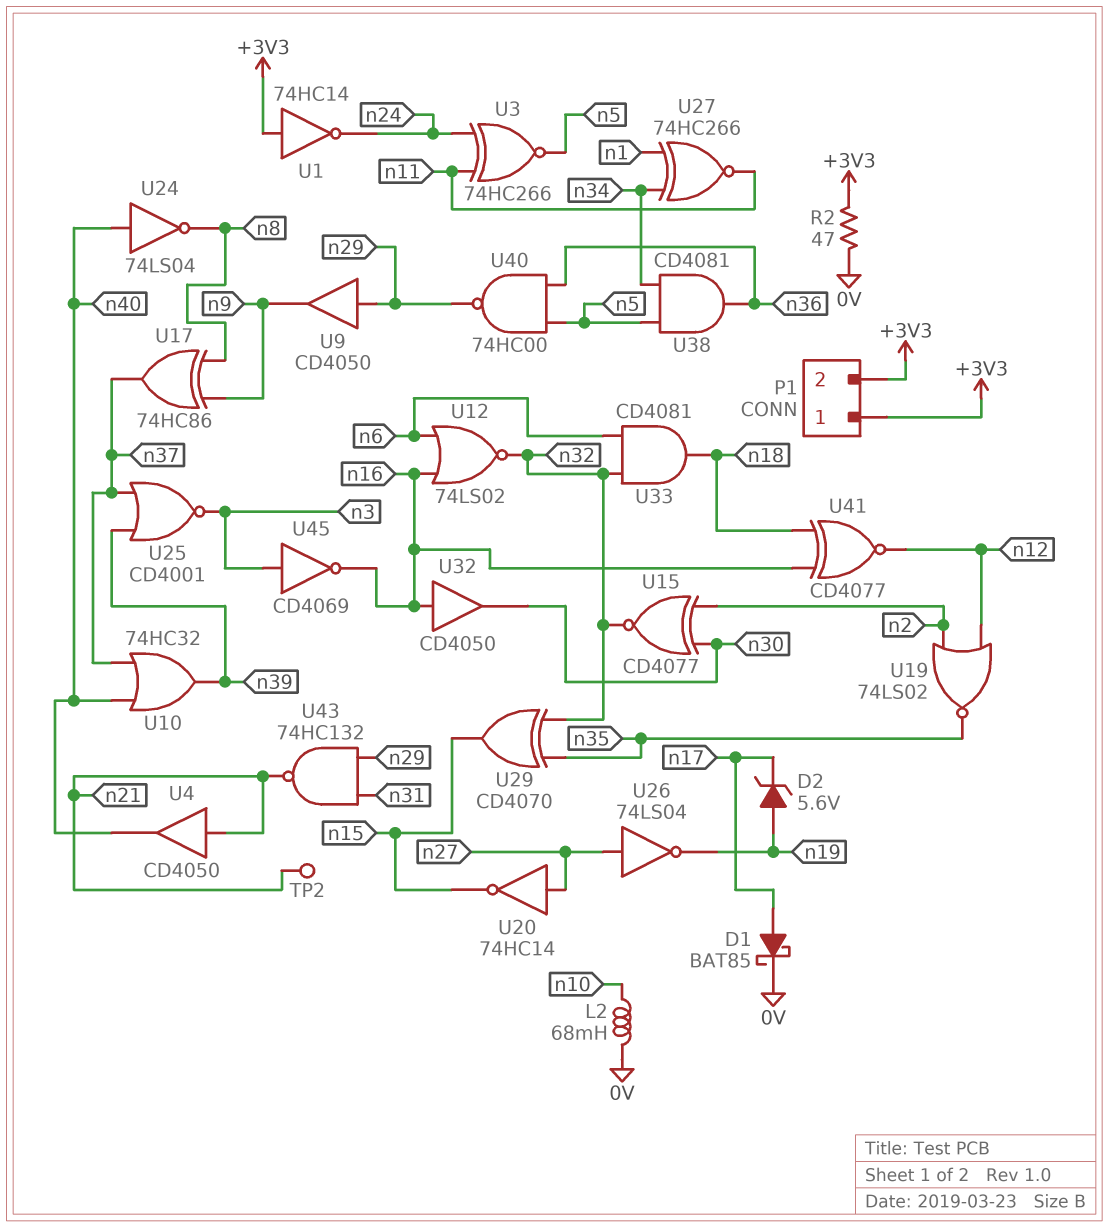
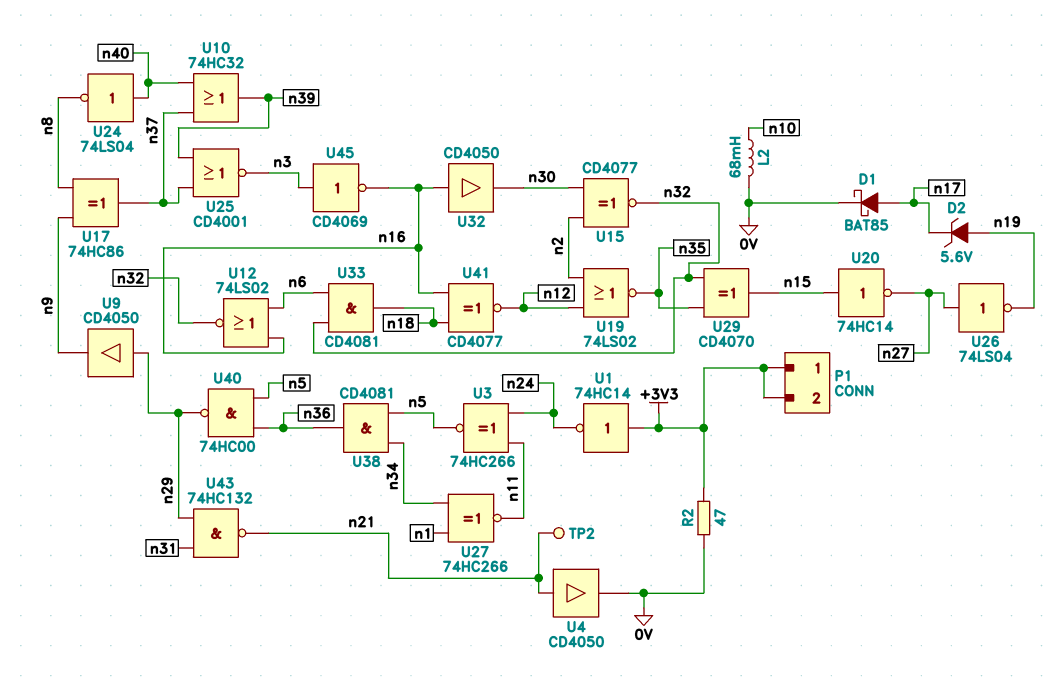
U4: buffer CD4050 (in n21, out n40) -> buffer CD4050 (in n21, out 0V)
U20: NOT 74HC14 (in n27, out n15) -> NOT 74HC14 (in n15, out n27)

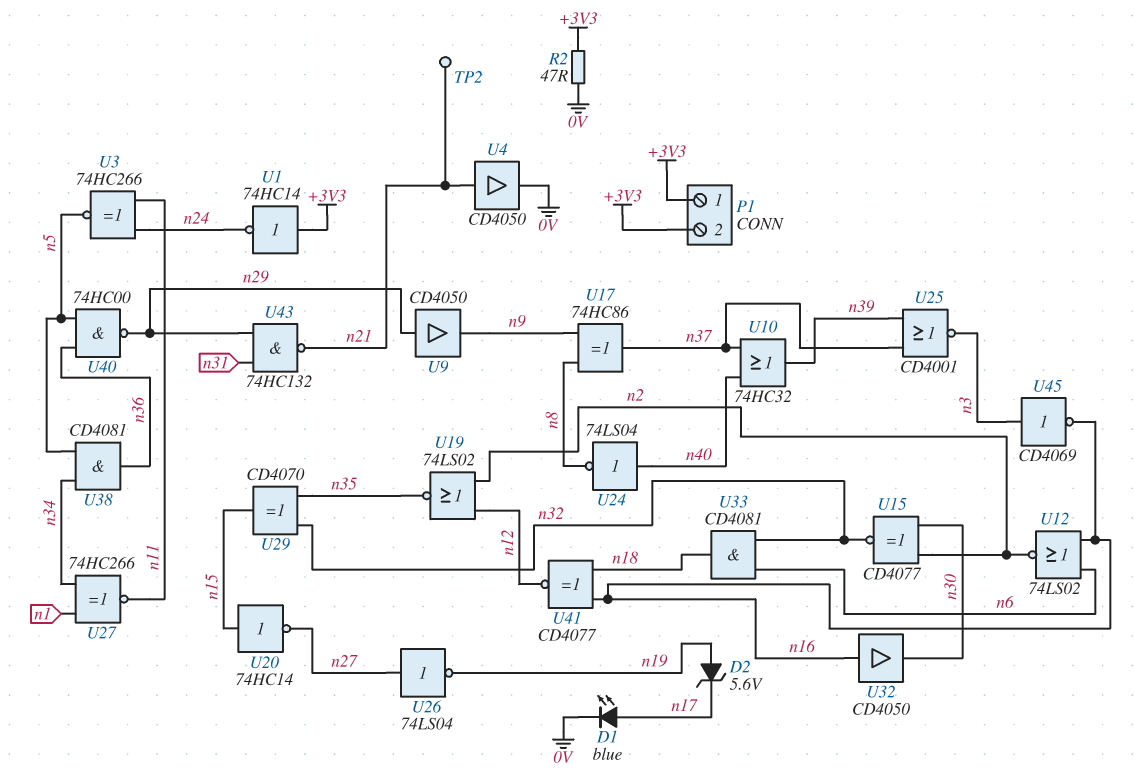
D1: schottky BAT85 (A n17, K 0V) -> LED blue (A n17, K 0V)
L2: 68mH (0V, n10) -> none
U12: NOR 74LS02 (in n6, in n16, out n32) -> NOR 74LS02 (in n6, in n16, out n2)

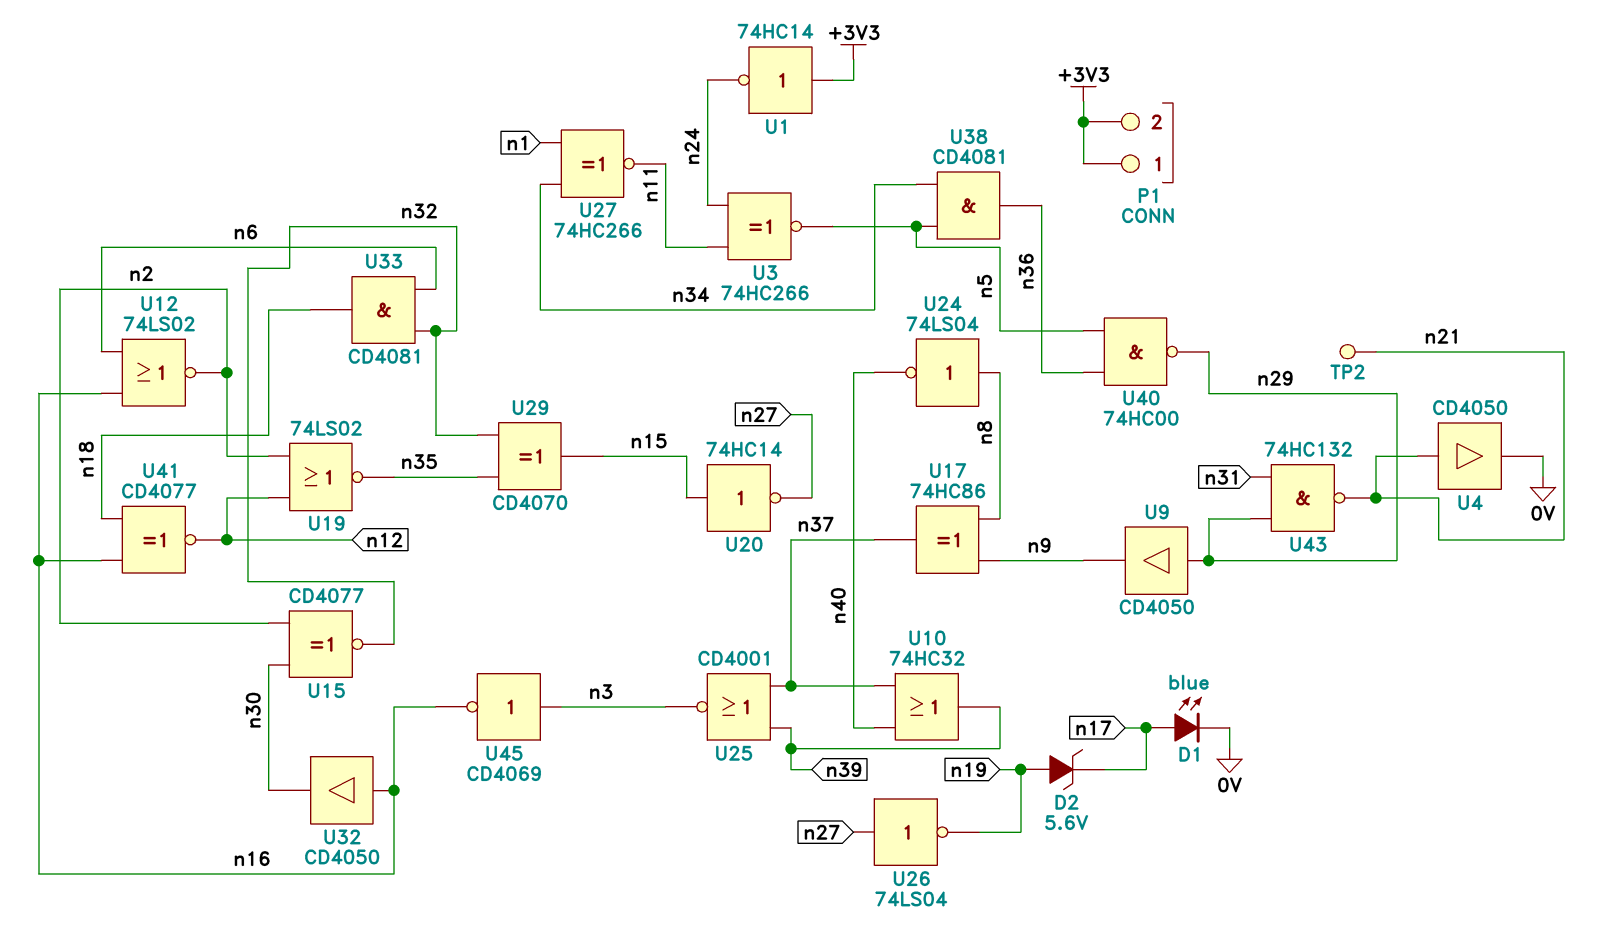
R2: 47 (+3V3, 0V) -> none
U24: NOT 74LS04 (in n40, out n8) -> NOT 74LS04 (in n8, out n40)

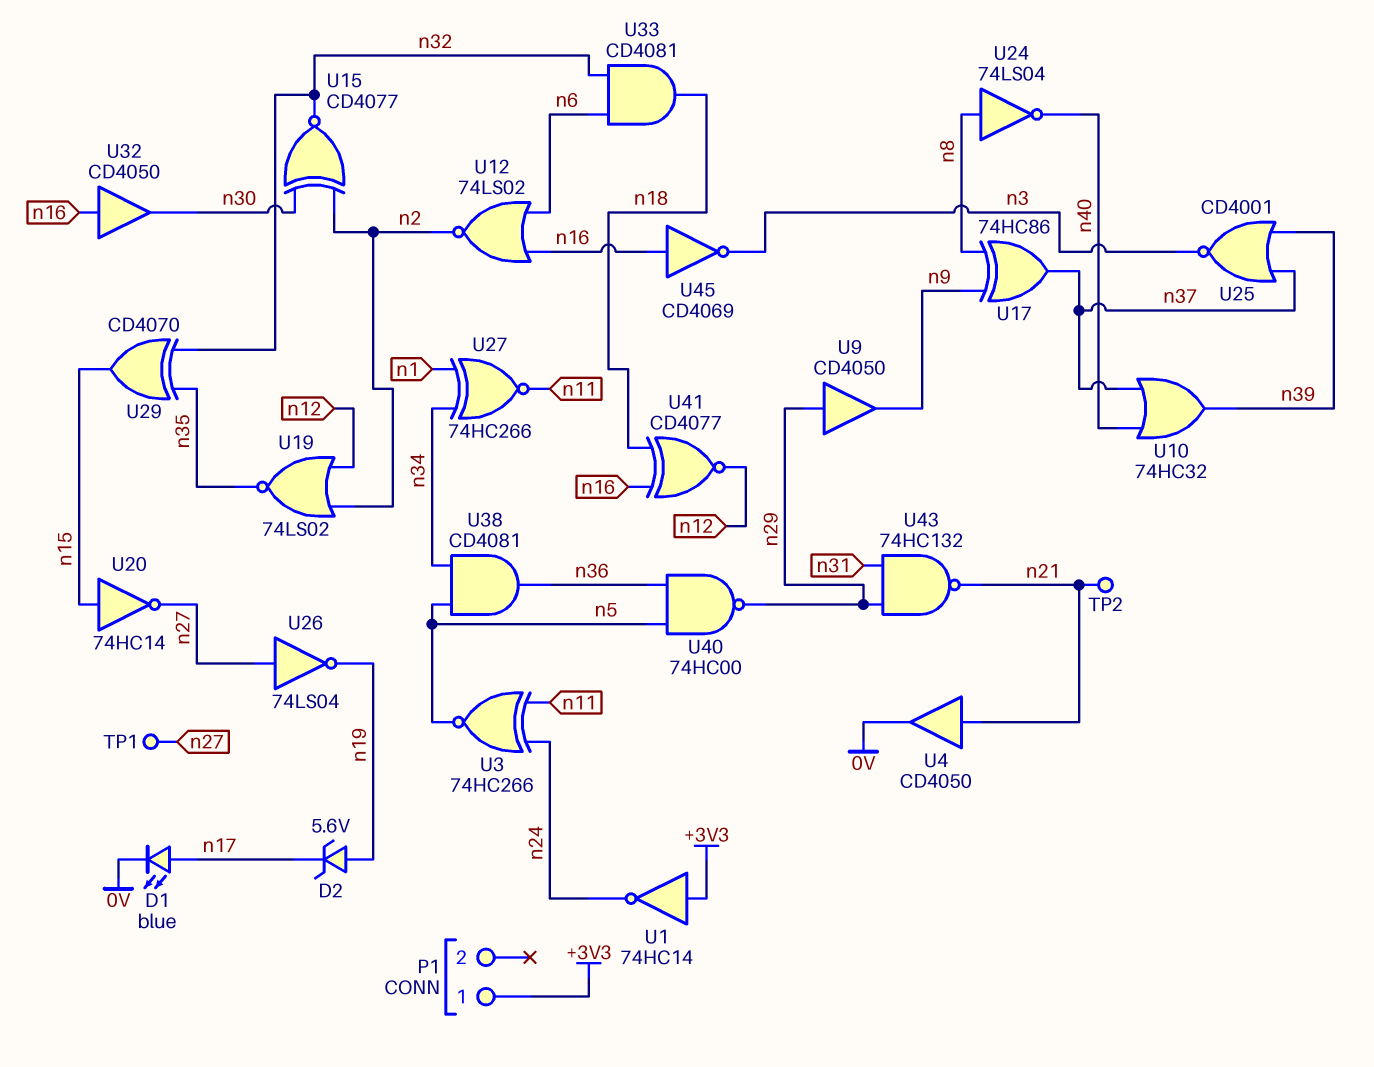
P1 pin 2: +3V3 -> none
TP1: none -> test point (n27)
U45: NOT CD4069 (in n3, out n16) -> NOT CD4069 (in n16, out n3)

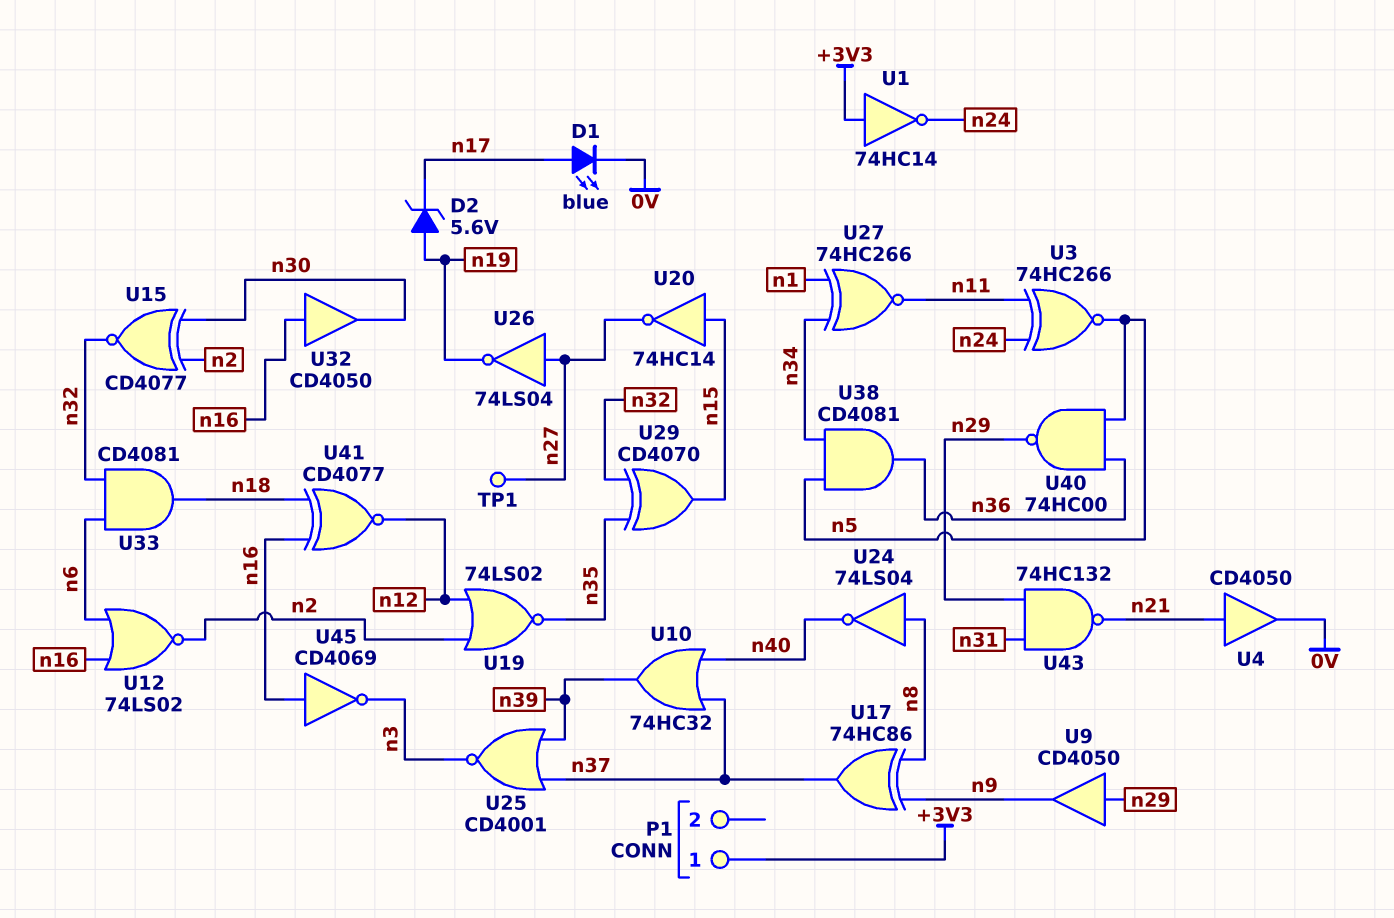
TP2: test point (n21) -> none

